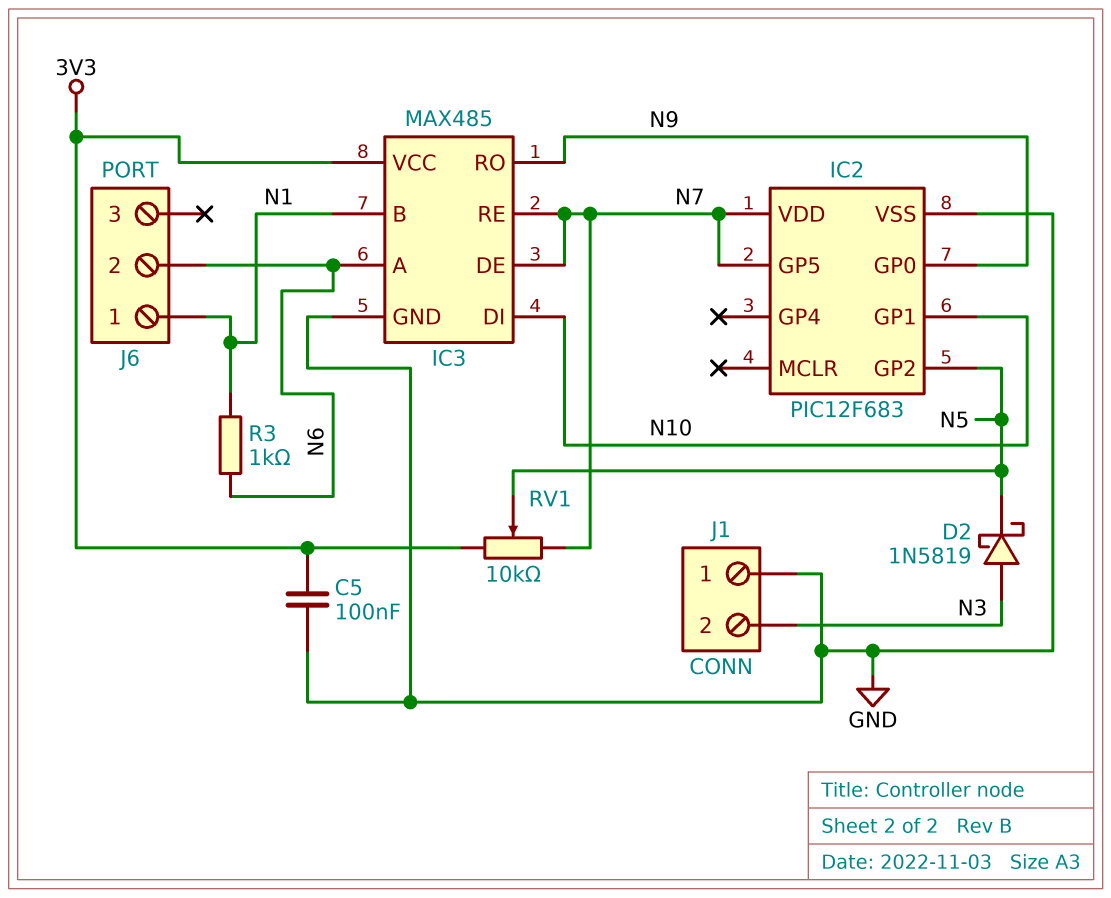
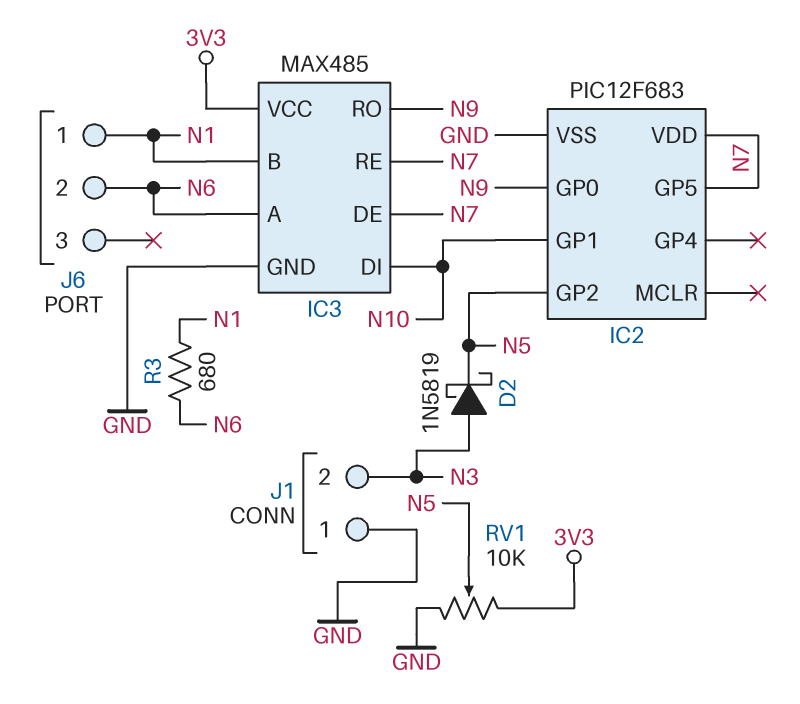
C5: 100nF (3V3, GND) -> none
R3: 1k (N1, N6) -> 680 (N1, N6)
RV1: 10k (3V3, N7, wiper N5) -> 10k (3V3, GND, wiper N5)

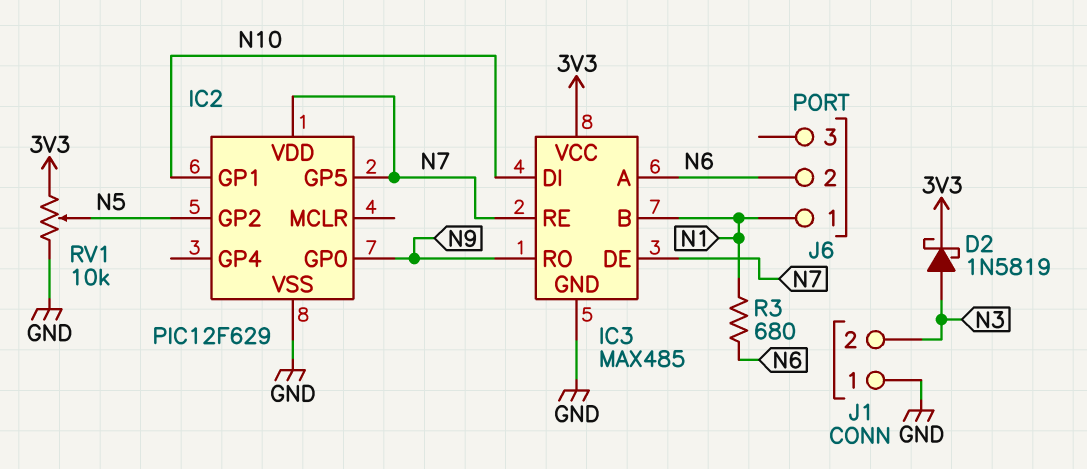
D2: schottky 1N5819 (A N3, K N5) -> schottky 1N5819 (A N3, K 3V3)
IC2: PIC12F683 -> PIC12F629

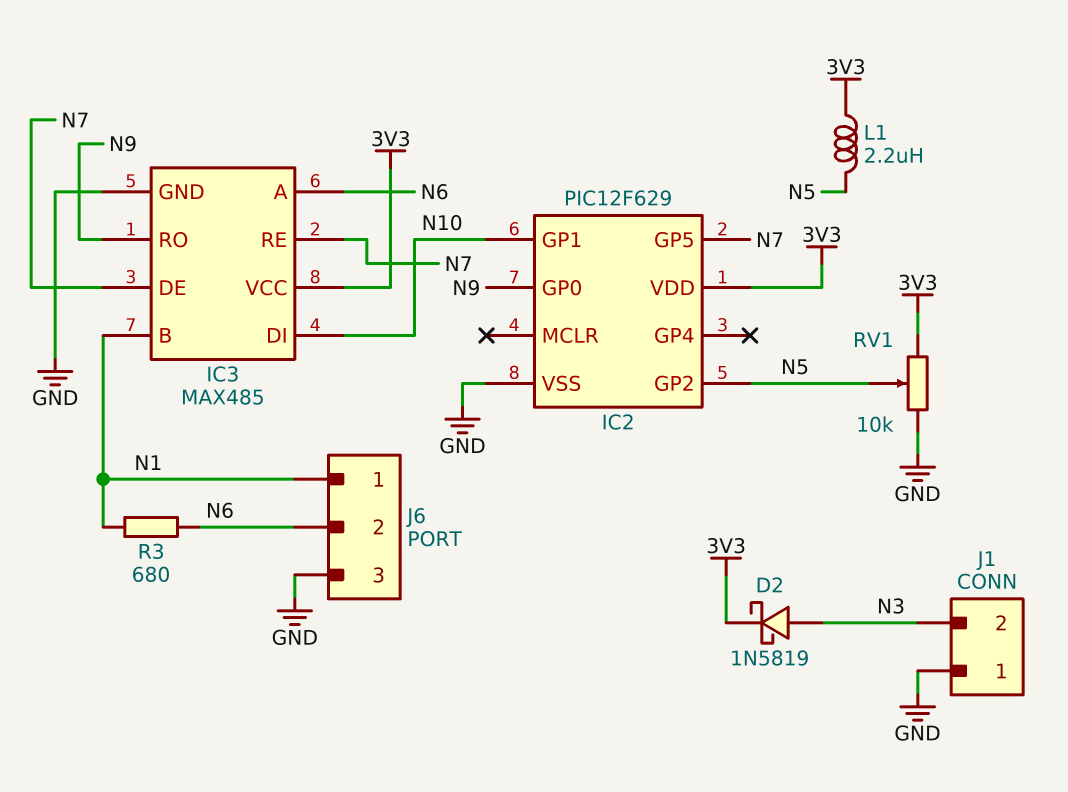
IC2 pin VDD: N7 -> 3V3
J6 pin 3: none -> GND
L1: none -> 2.2uH (3V3, N5)

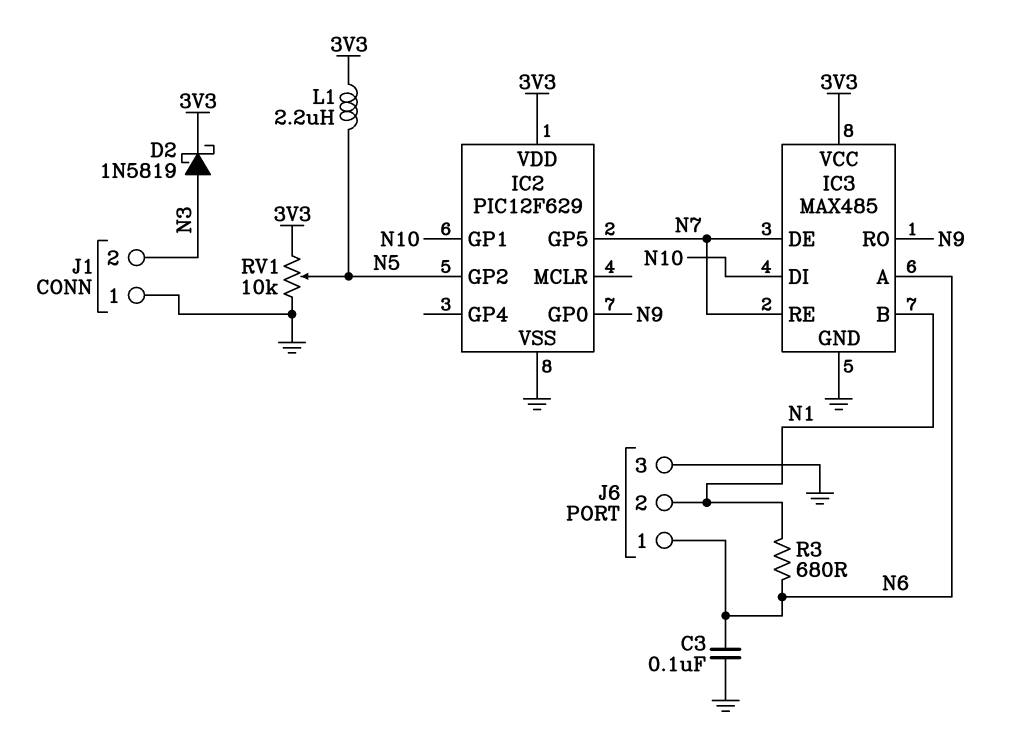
C3: none -> 100nF (GND, N6)
J6 pin 1: N1 -> N6
J6 pin 2: N6 -> N1

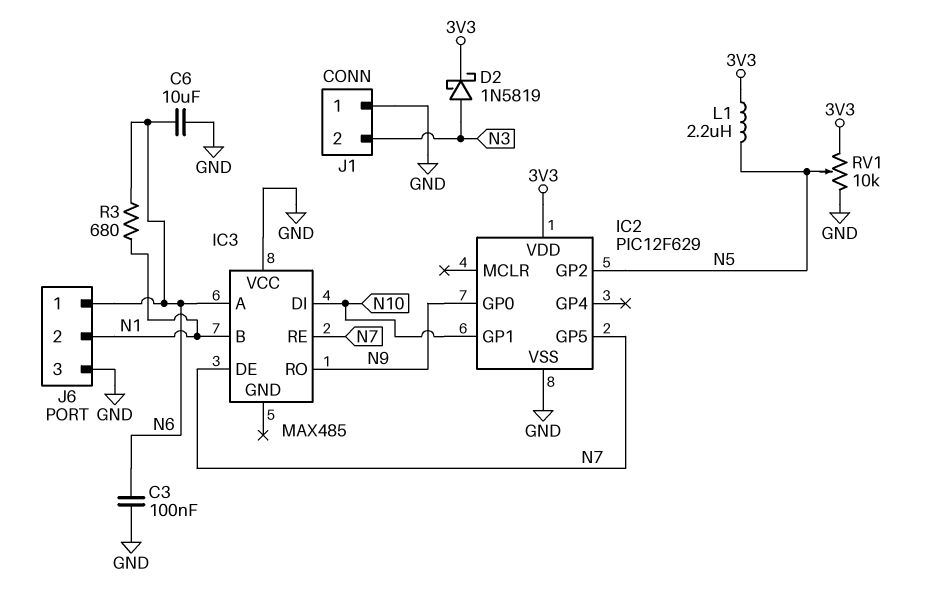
C6: none -> 10uF (GND, N6)
IC3 pin GND: GND -> none
IC3 pin VCC: 3V3 -> GND

